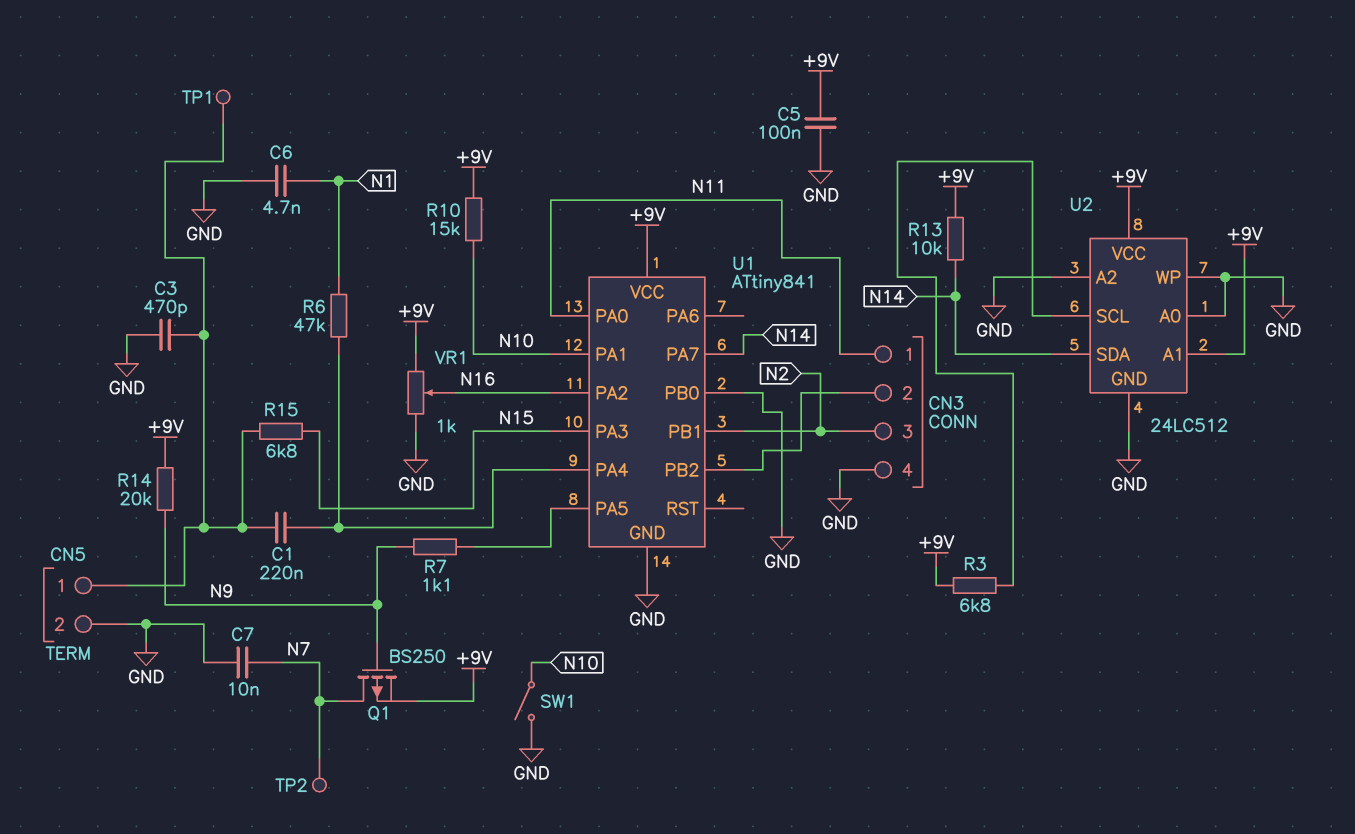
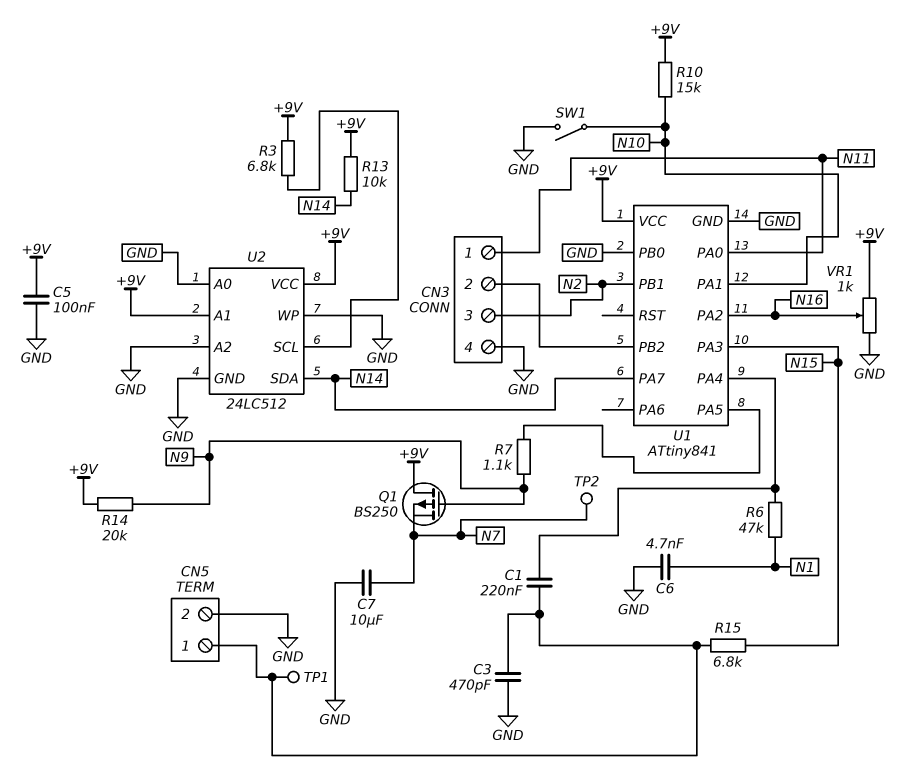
C7: 10nF (GND, N7) -> 10uF (GND, N7)
Q1: PMOS BS250 (G N9, D N7, S +9V) -> PMOS BS250 (G N9, D +9V, S N7)

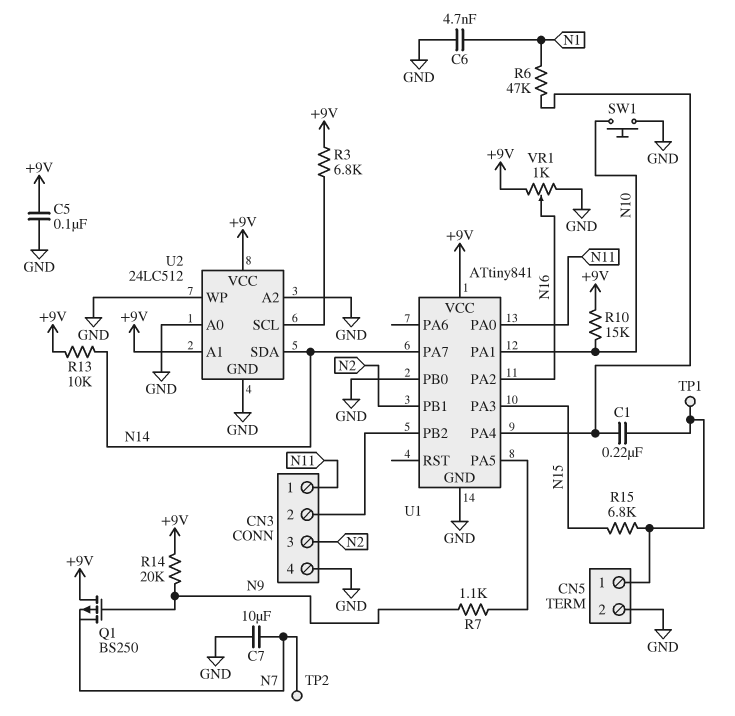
C3: 470pF (CN5/1, GND) -> none
SW1: switch (GND, N10) -> button (GND, N10)

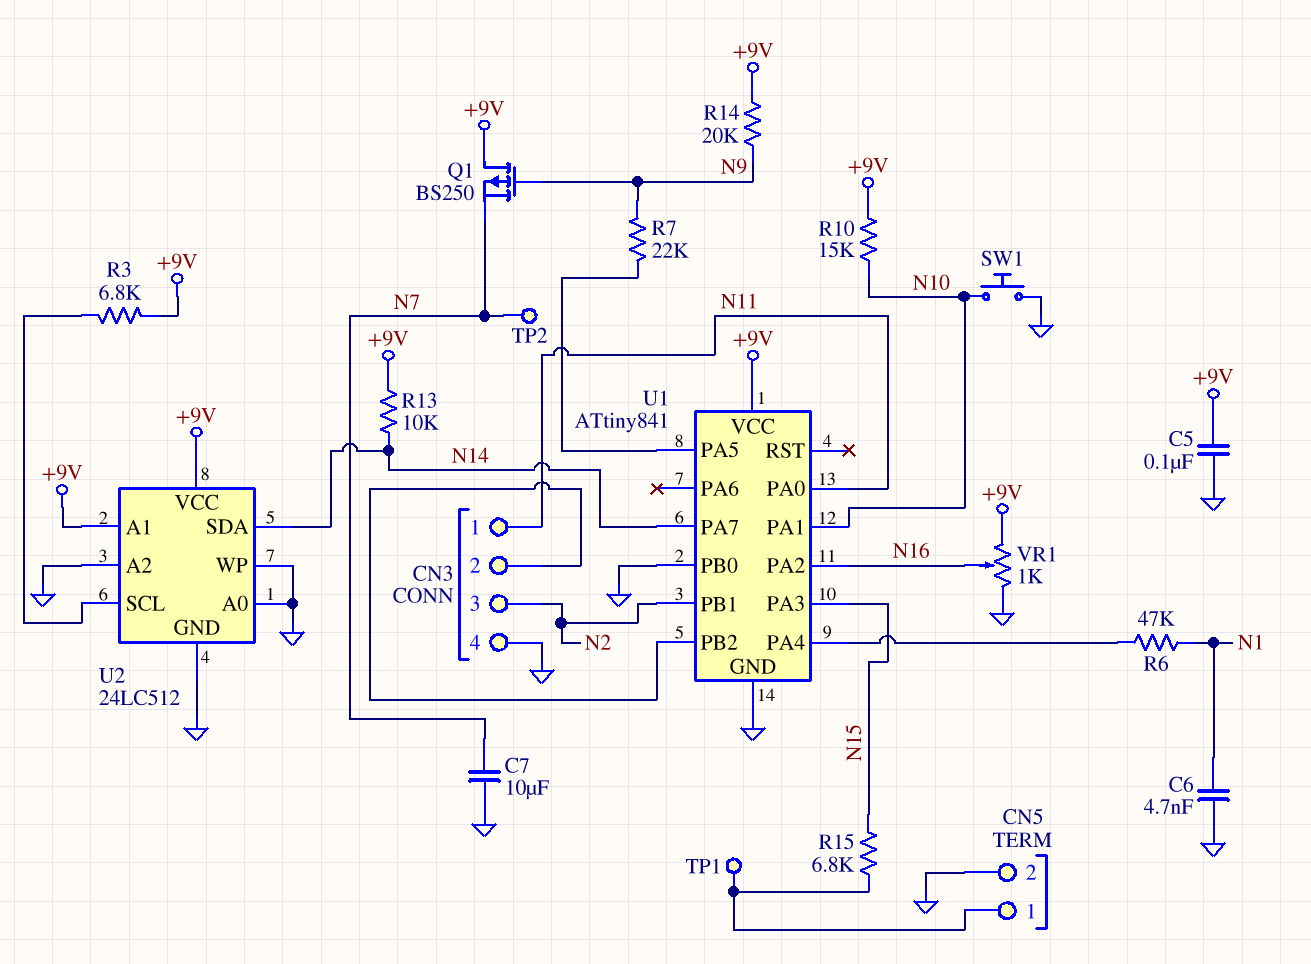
C1: 220nF (CN5/1, U1/PA4) -> none
R7: 1.1k (N9, U1/PA5) -> 22k (N9, U1/PA5)

